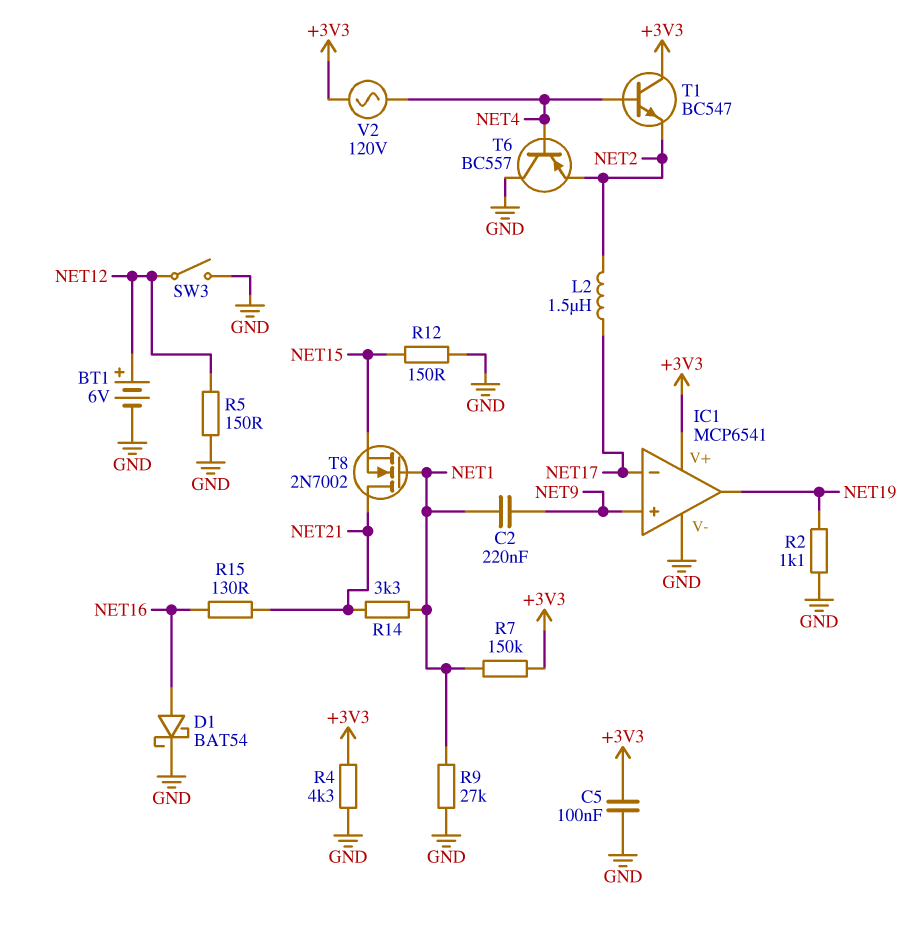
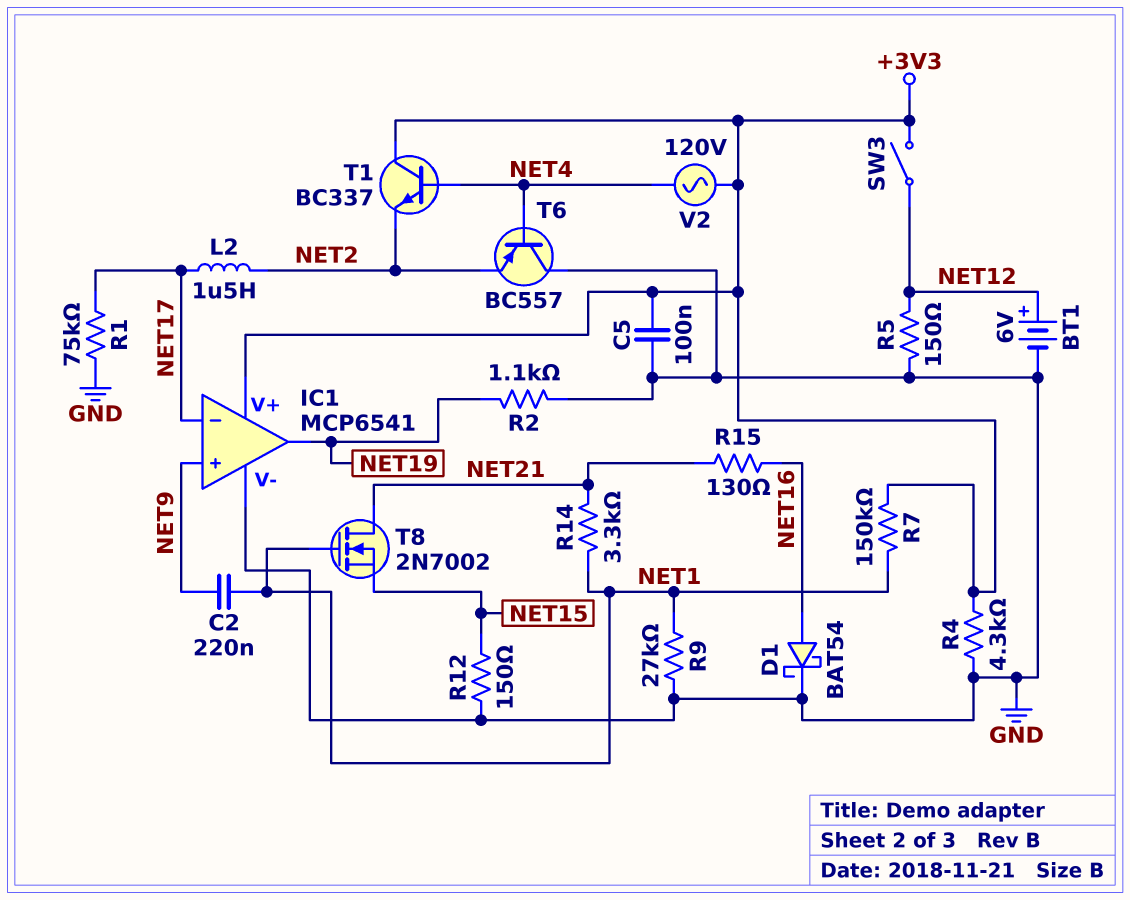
R1: none -> 75k (GND, NET17)
SW3: switch (GND, NET12) -> switch (+3V3, NET12)
T1: NPN BC547 (B NET4, C +3V3, E NET2) -> NPN BC337 (B NET4, C +3V3, E NET2)

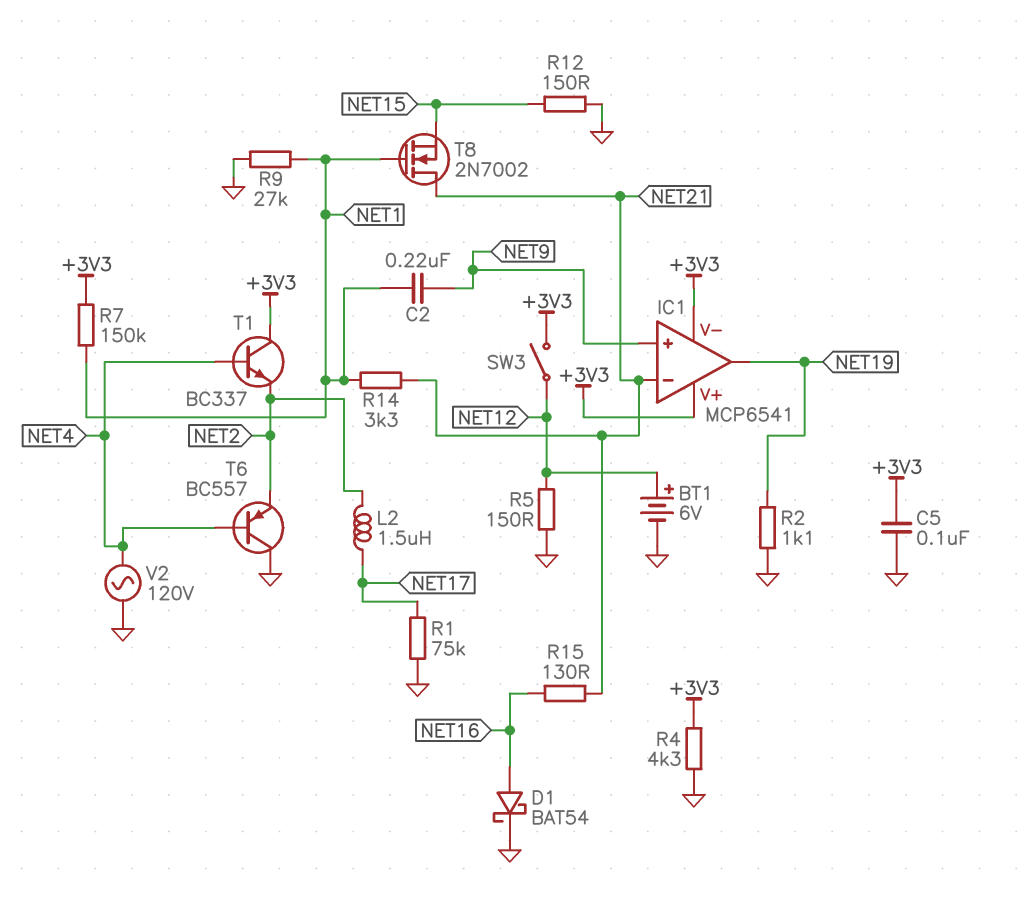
IC1 pin V-: GND -> +3V3
IC1 pin in-: NET17 -> NET21
V2: AC 120V (+3V3, NET4) -> AC 120V (GND, NET4)

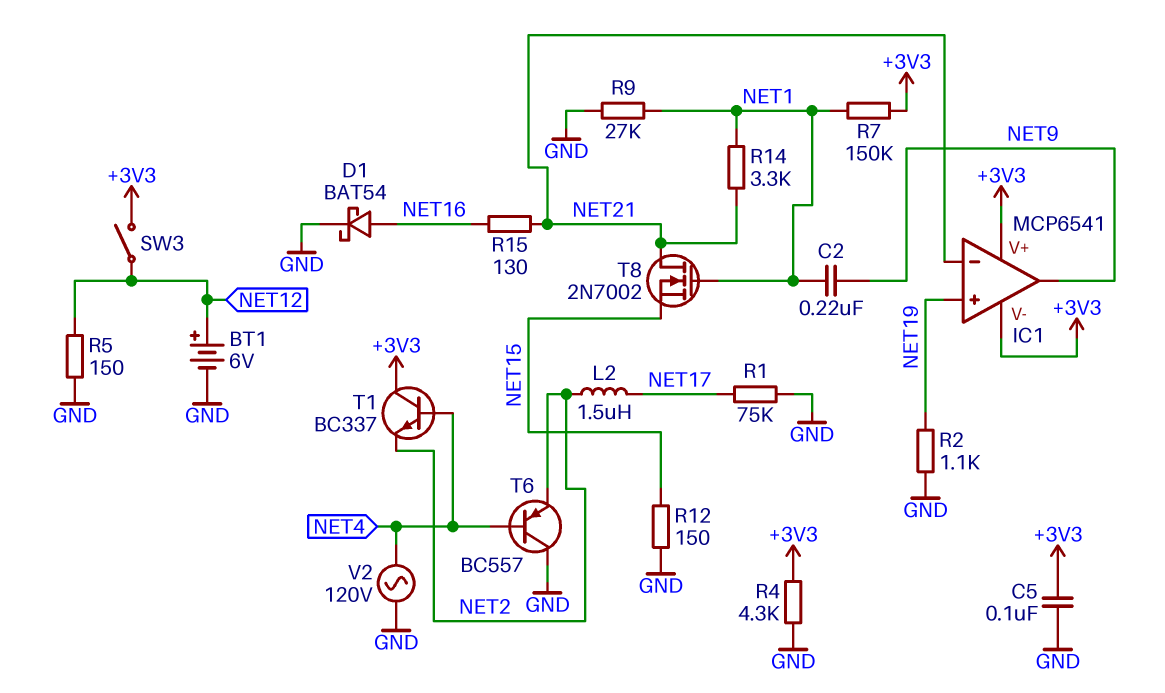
IC1 pin in+: NET9 -> NET19
IC1 pin out: NET19 -> NET9

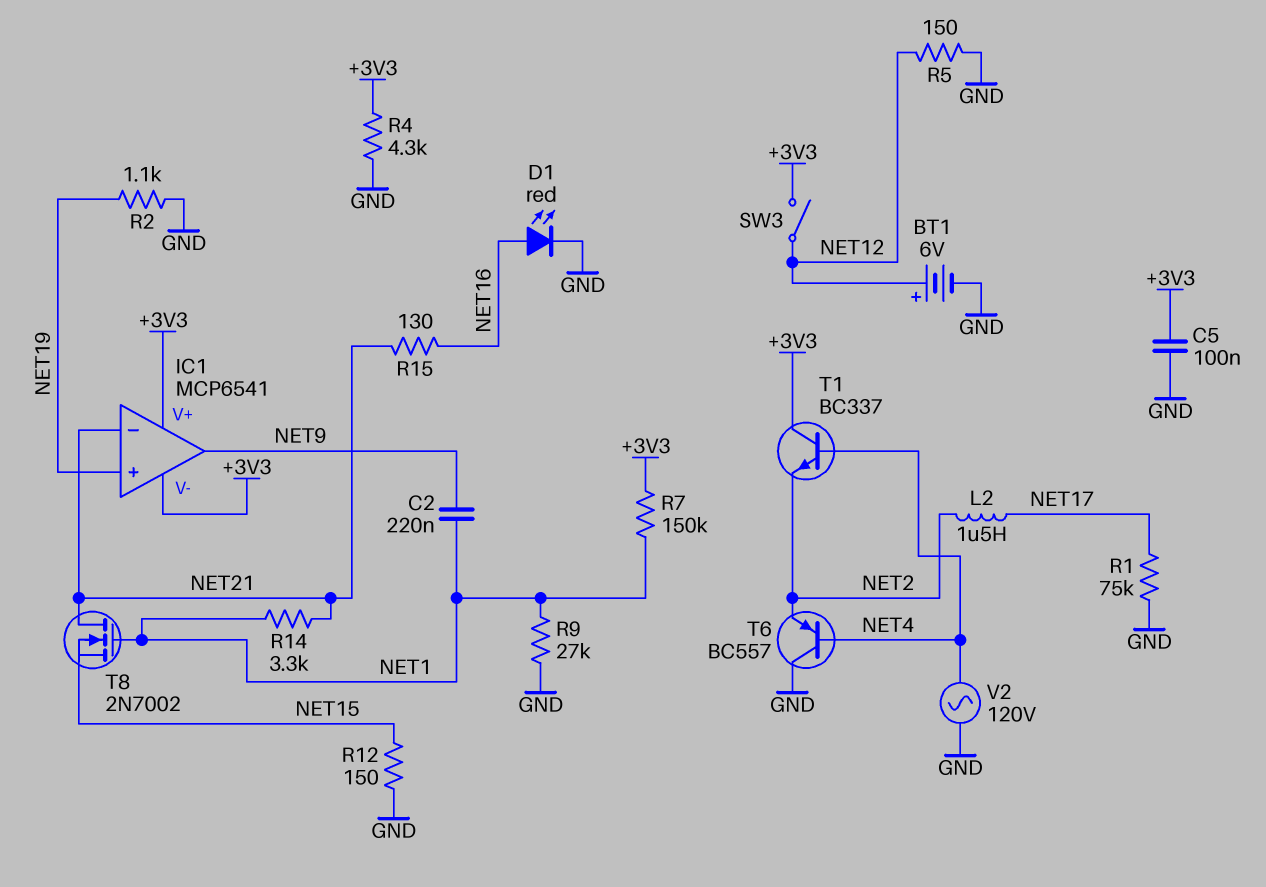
D1: schottky BAT54 (A NET16, K GND) -> LED red (A NET16, K GND)

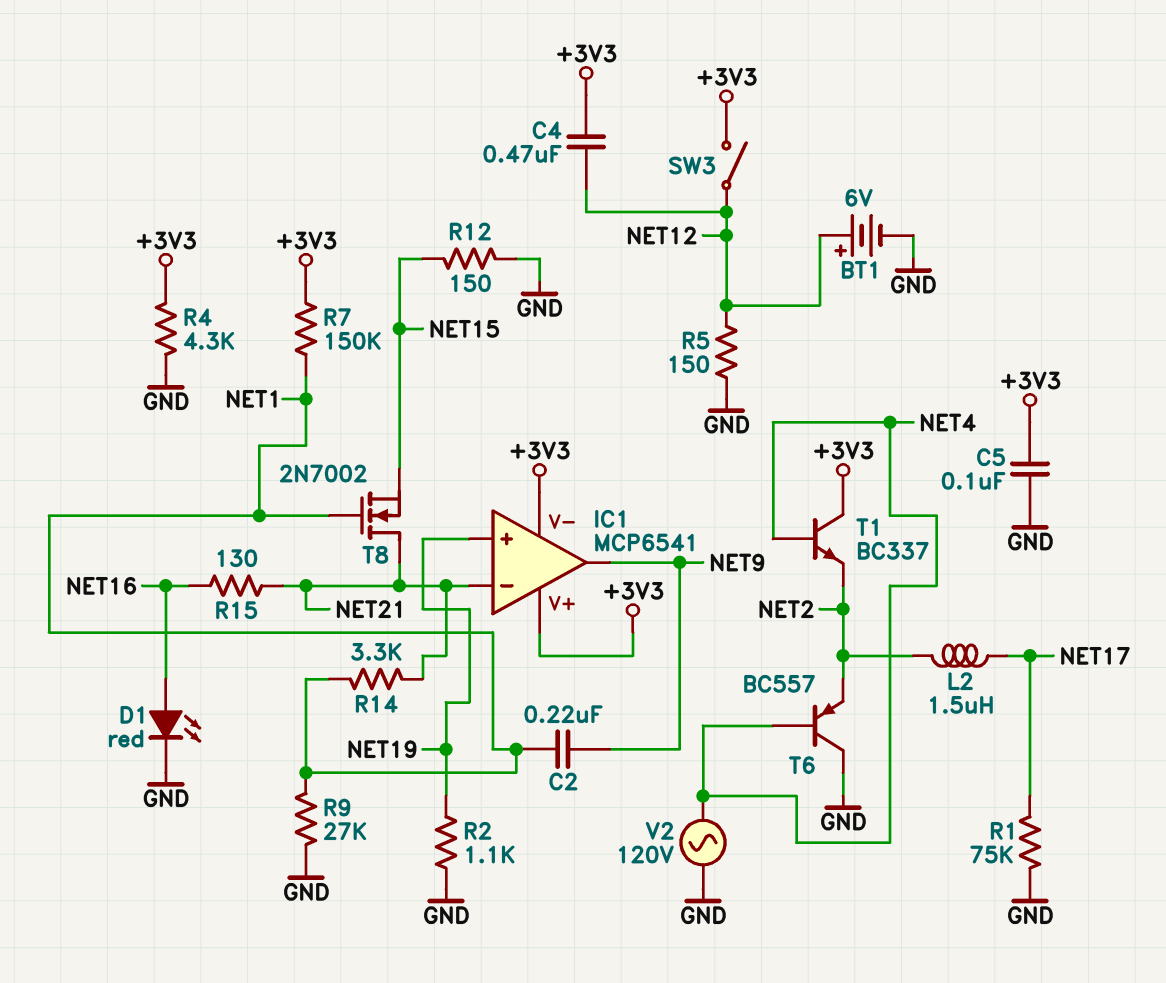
C4: none -> 470nF (+3V3, NET12)

